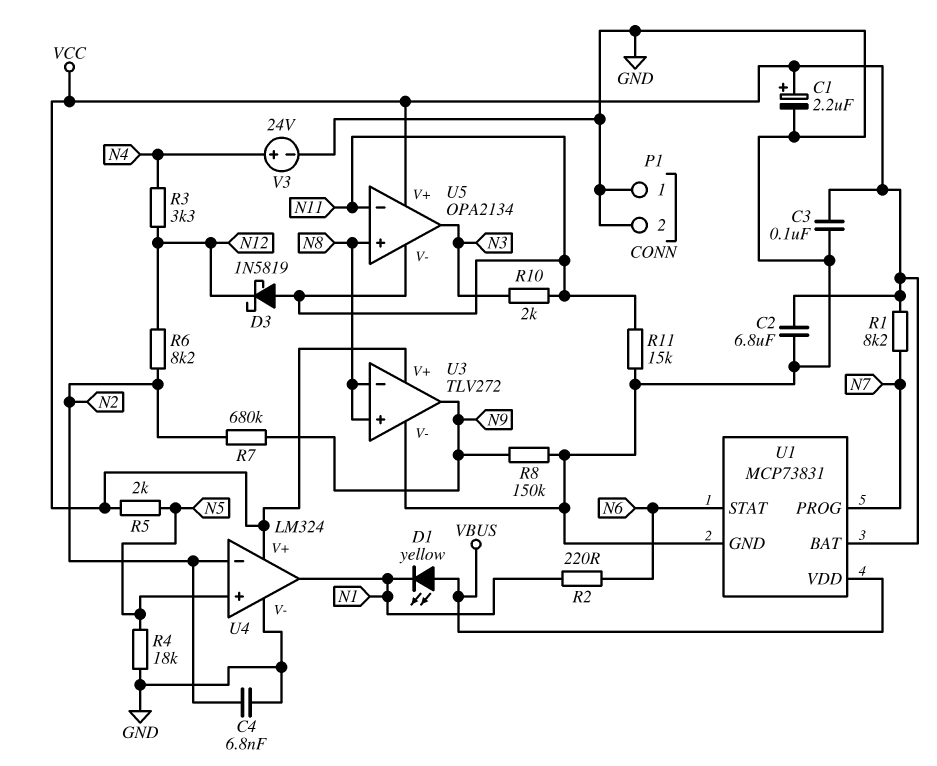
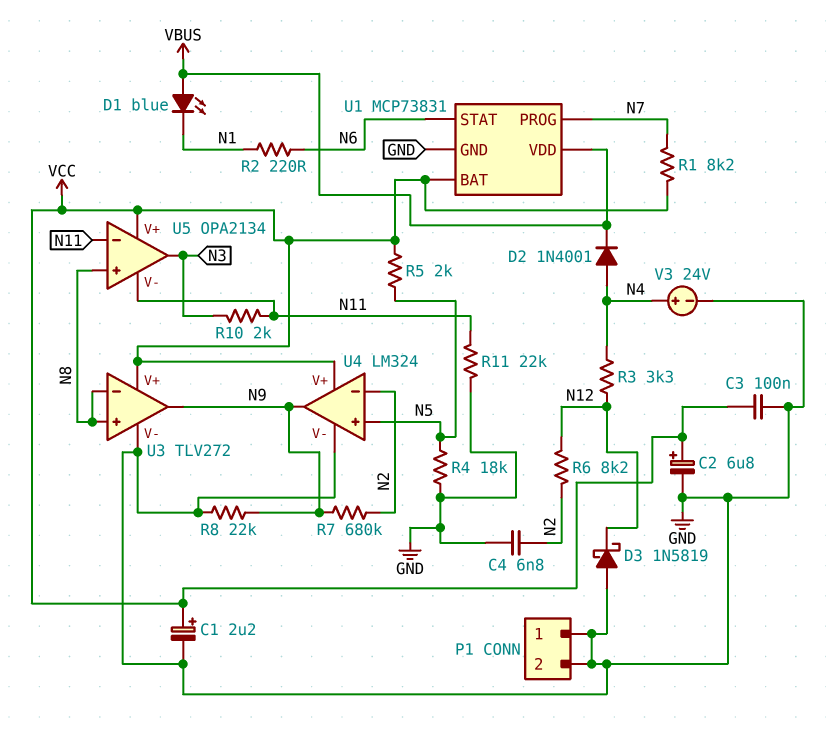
C2: 6.8uF (GND, VCC) -> 6.8uF (plus VCC, minus GND)
D1: LED yellow (A VBUS, K N1) -> LED blue (A VBUS, K N1)
D2: none -> diode 1N4001 (A N4, K VBUS)
D3: schottky 1N5819 (A N11, K N12) -> schottky 1N5819 (A GND, K N12)
R8: 150k (GND, N9) -> 22k (GND, N9)
R11: 15k (GND, N11) -> 22k (GND, N11)
U4 pin out: N1 -> N9

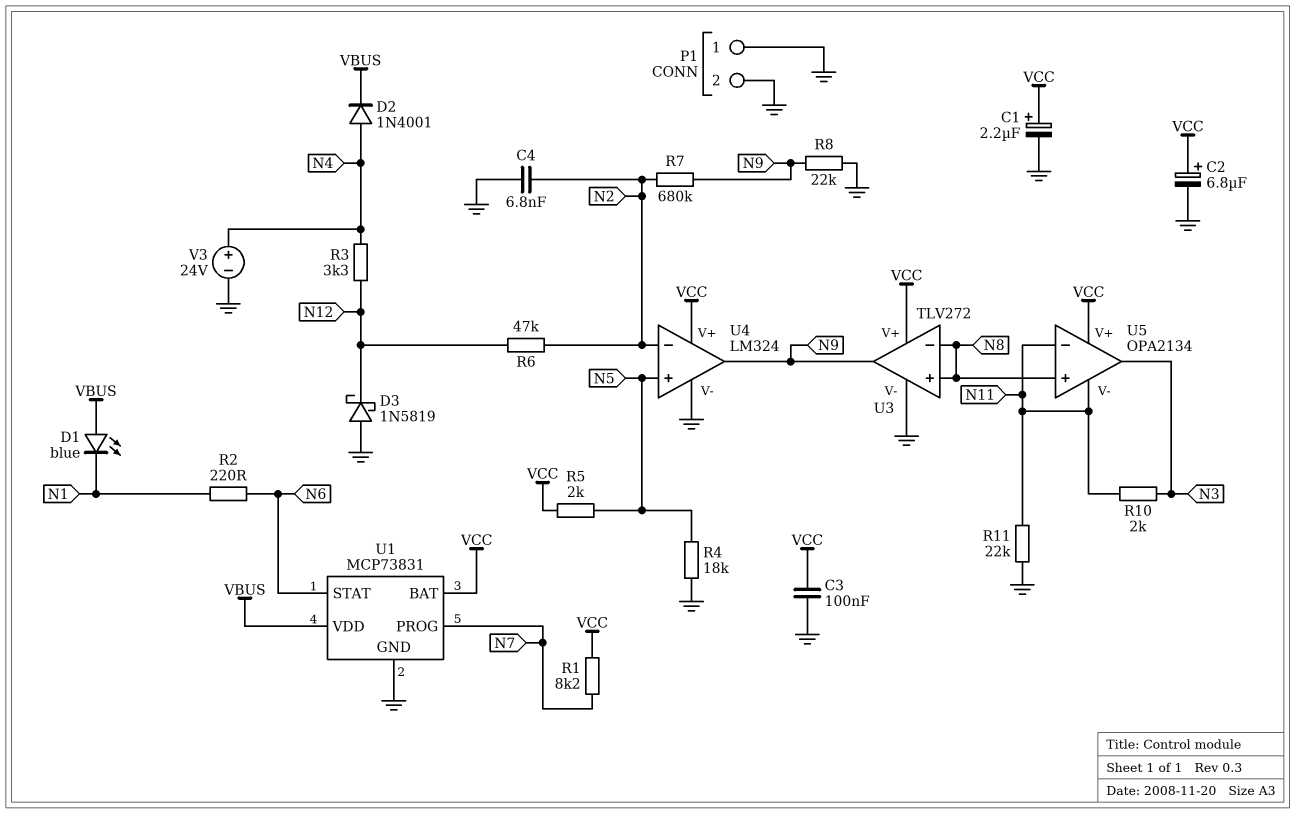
R6: 8.2k (N2, N12) -> 47k (N2, N12)

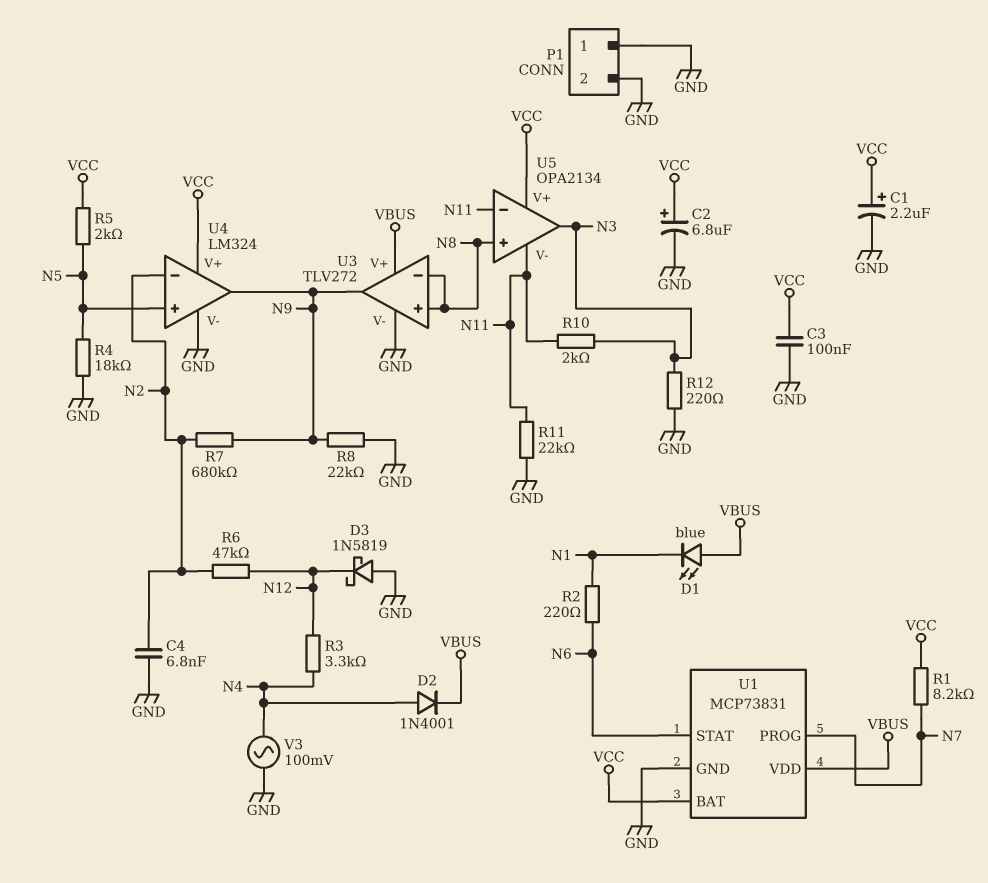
R12: none -> 220 (GND, N3)
U3 pin V+: VCC -> VBUS
V3: 24V (plus N4, minus GND) -> AC 100mV (GND, N4)

